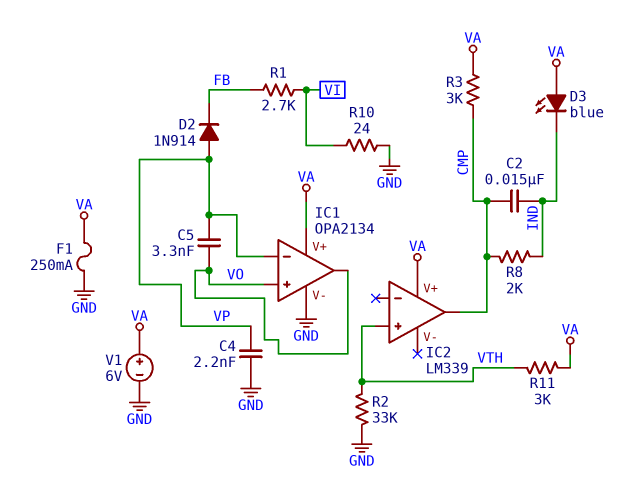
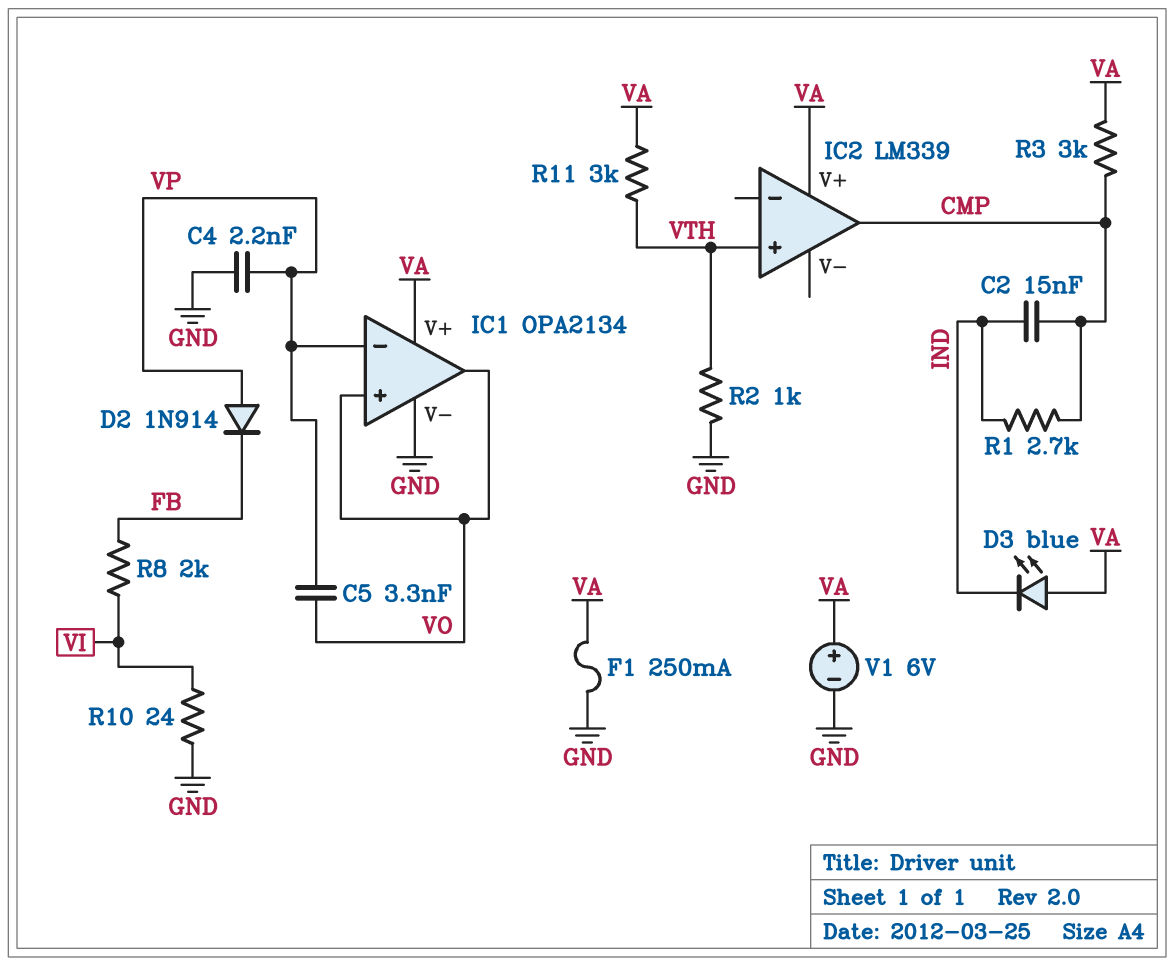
R1: 2.7k (FB, VI) -> 2.7k (CMP, IND)
R2: 33k (GND, VTH) -> 1k (GND, VTH)
R8: 2k (CMP, IND) -> 2k (FB, VI)

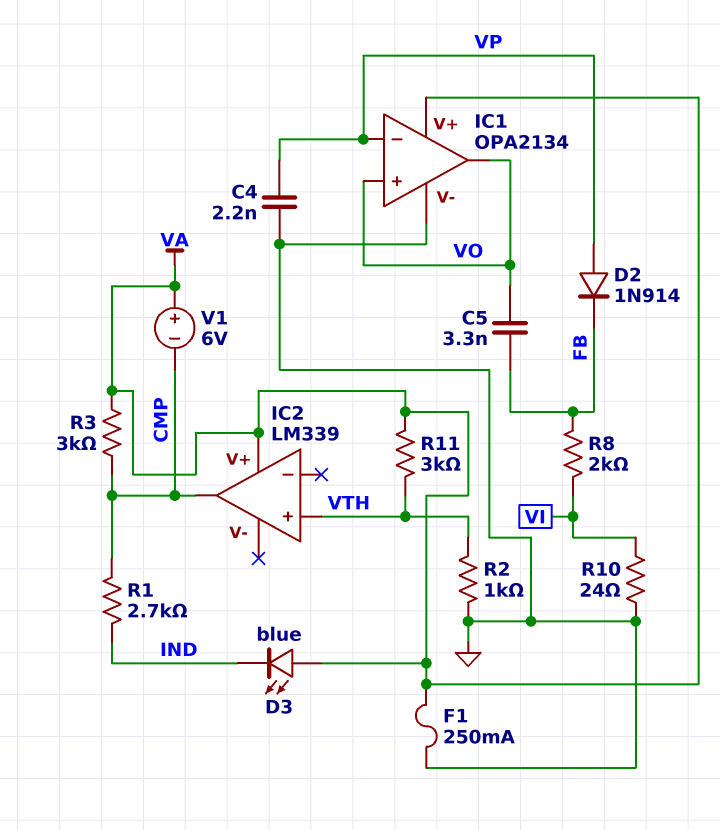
C2: 15nF (CMP, IND) -> none
C5: 3.3nF (VO, VP) -> 3.3nF (FB, VO)
V1: 6V (plus VA, minus GND) -> 6V (plus VA, minus CMP)

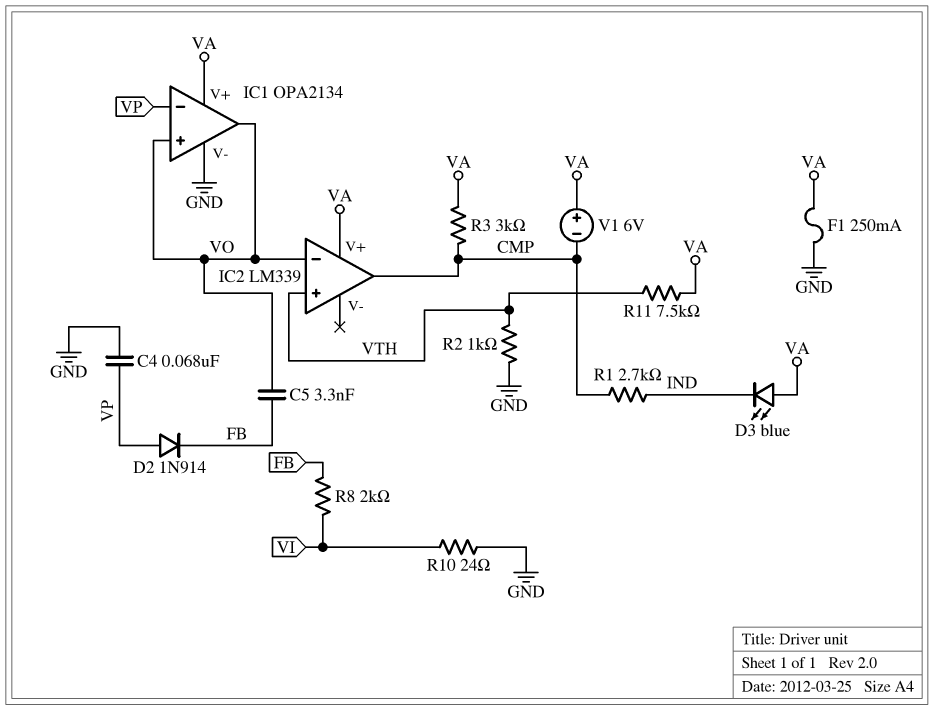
C4: 2.2nF (GND, VP) -> 68nF (GND, VP)
IC2 pin in-: none -> VO
R11: 3k (VA, VTH) -> 7.5k (VA, VTH)

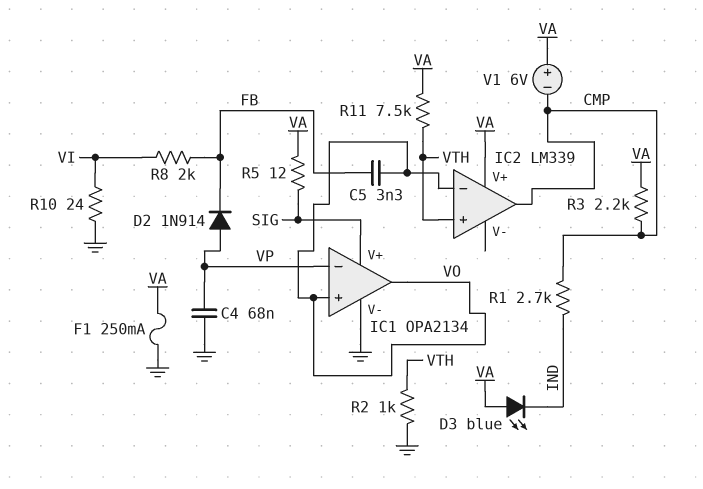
IC1 pin V+: VA -> SIG
R3: 3k (CMP, VA) -> 2.2k (CMP, VA)
R5: none -> 12 (SIG, VA)

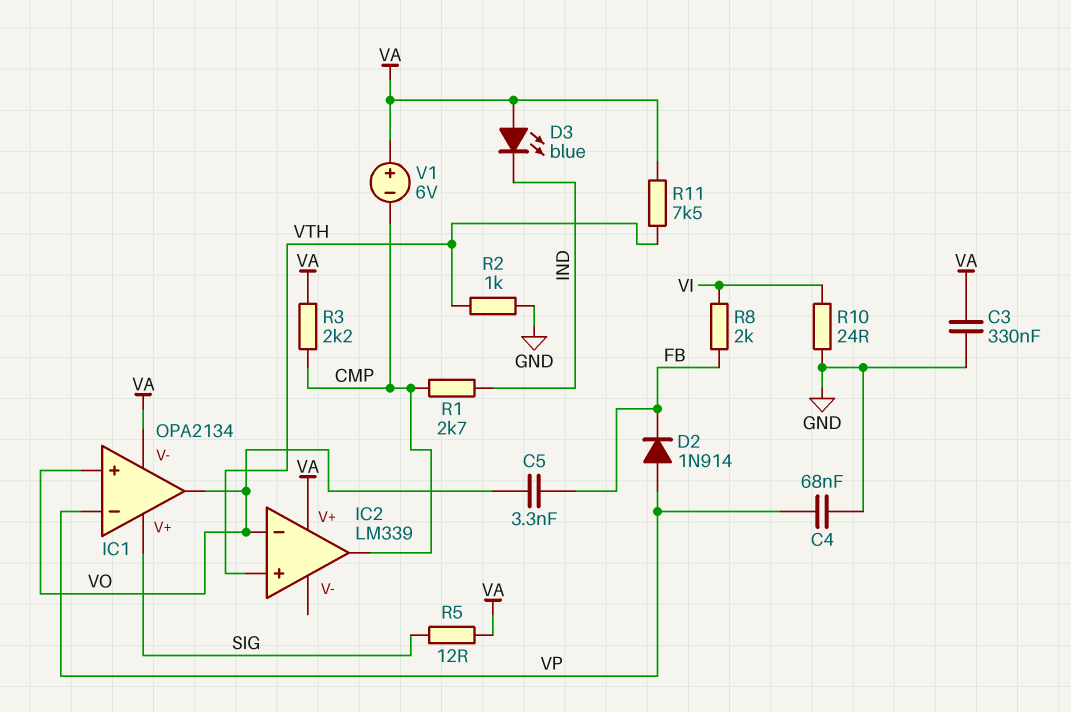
C3: none -> 330nF (GND, VA)
F1: 250mA (GND, VA) -> none
IC1 pin V-: GND -> VA

